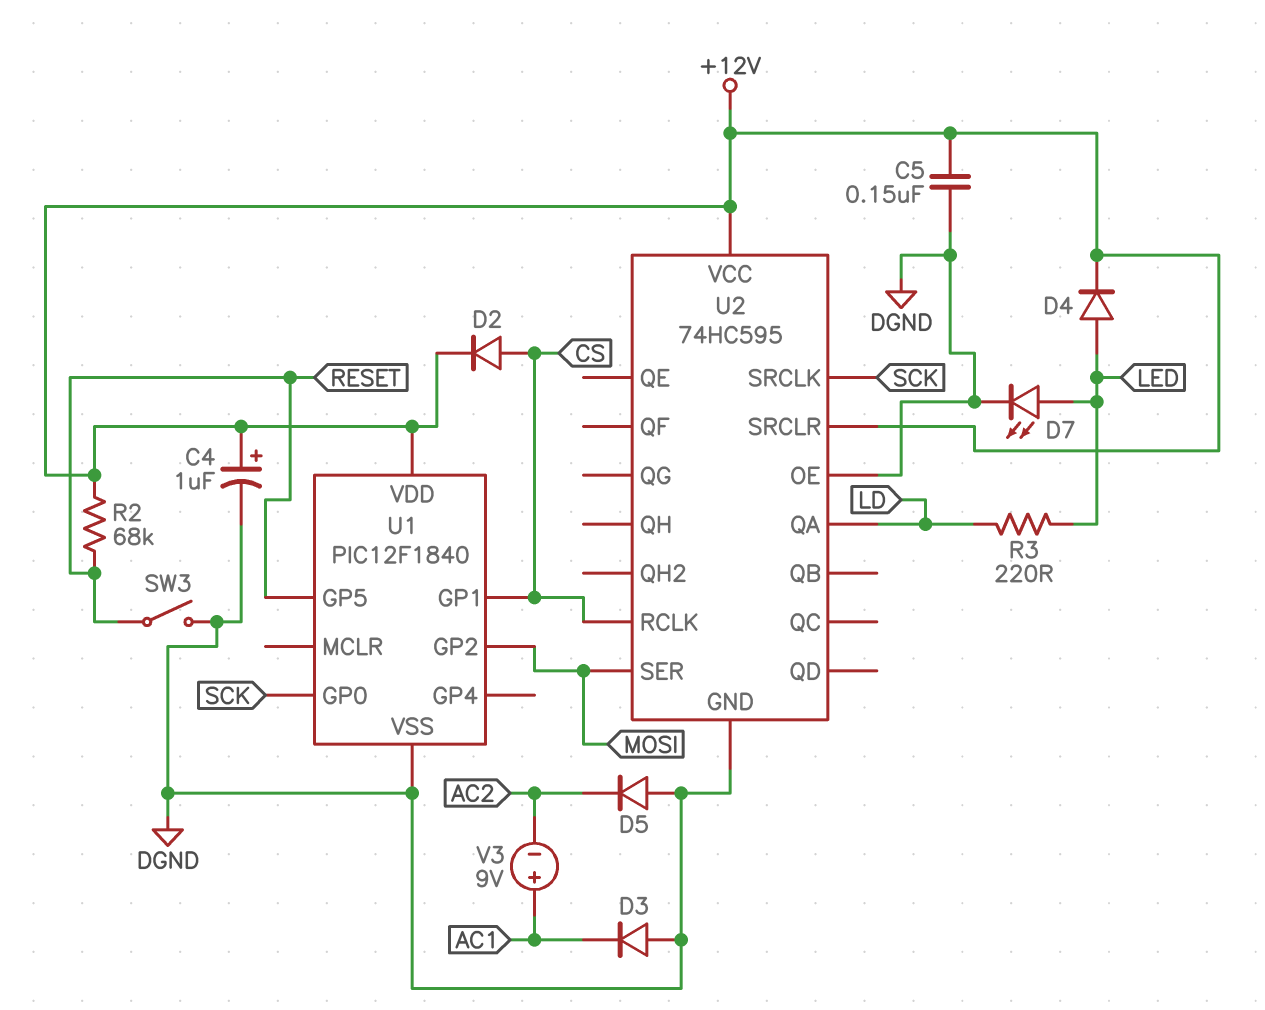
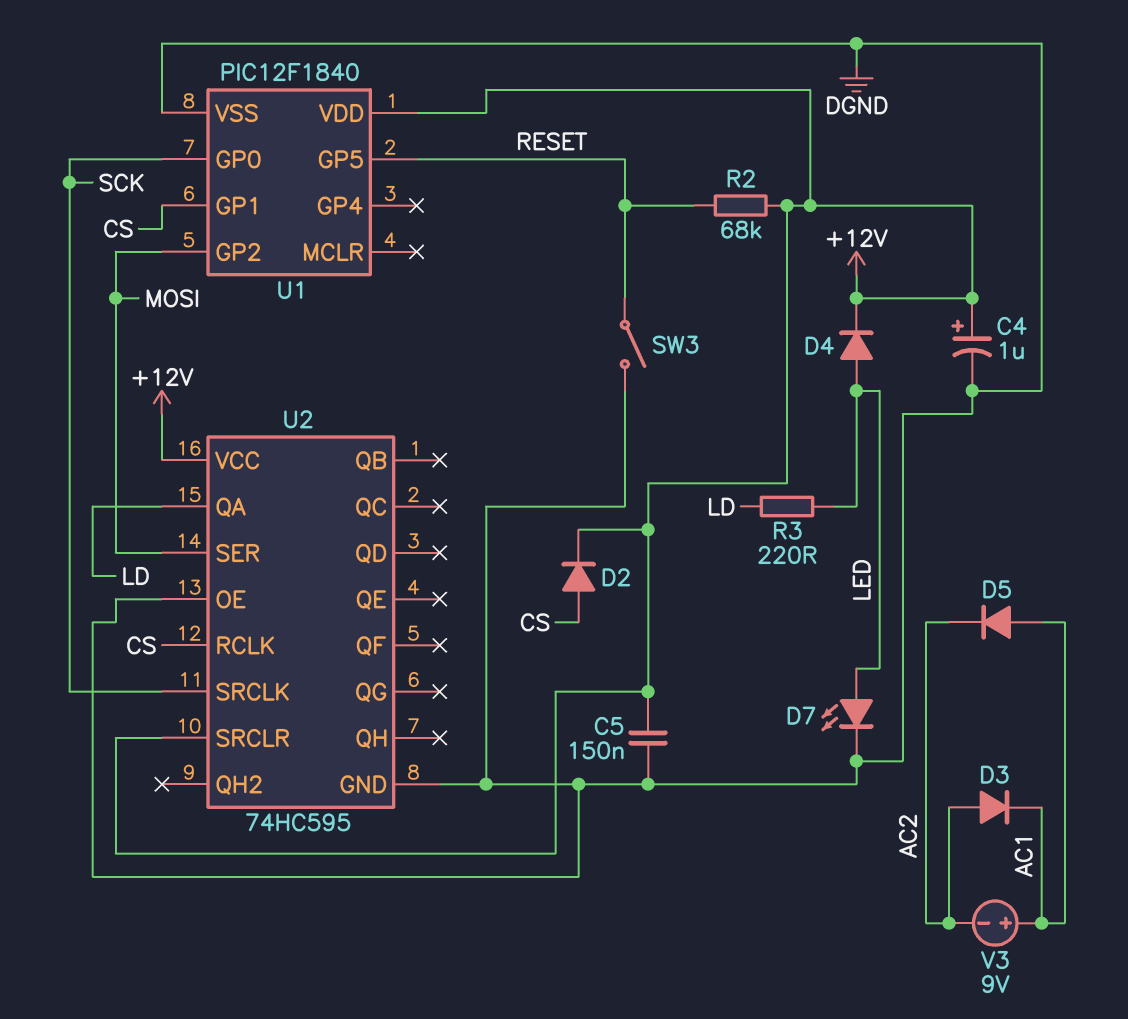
D3: diode (A DGND, K AC1) -> diode (A AC2, K AC1)
D5: diode (A DGND, K AC2) -> diode (A AC1, K AC2)

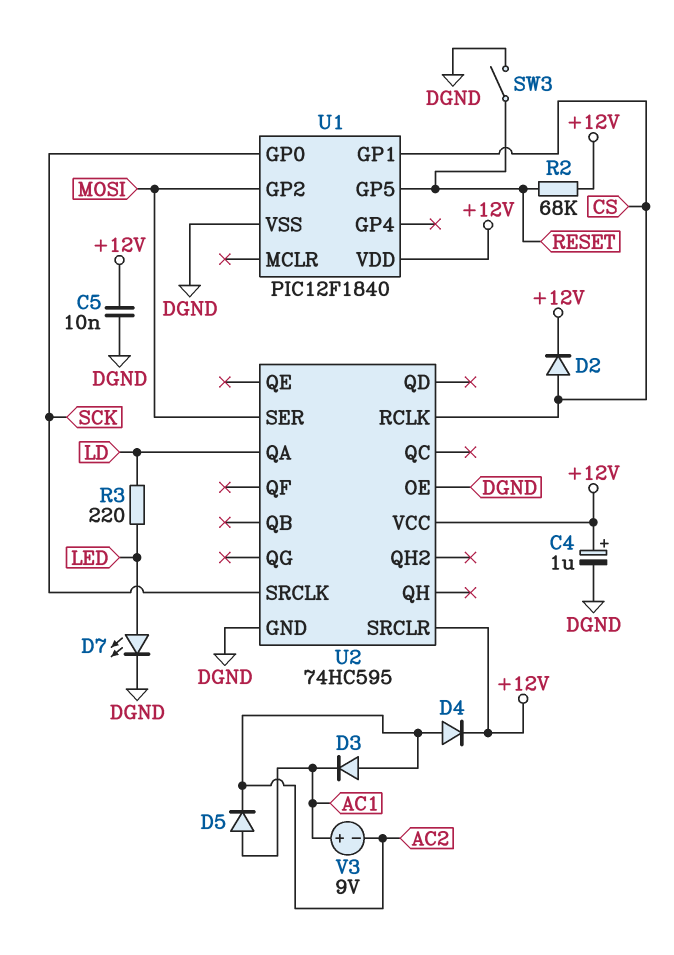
C5: 150nF (+12V, DGND) -> 10nF (+12V, DGND)
D4: diode (A LED, K +12V) -> diode (A AC2, K +12V)

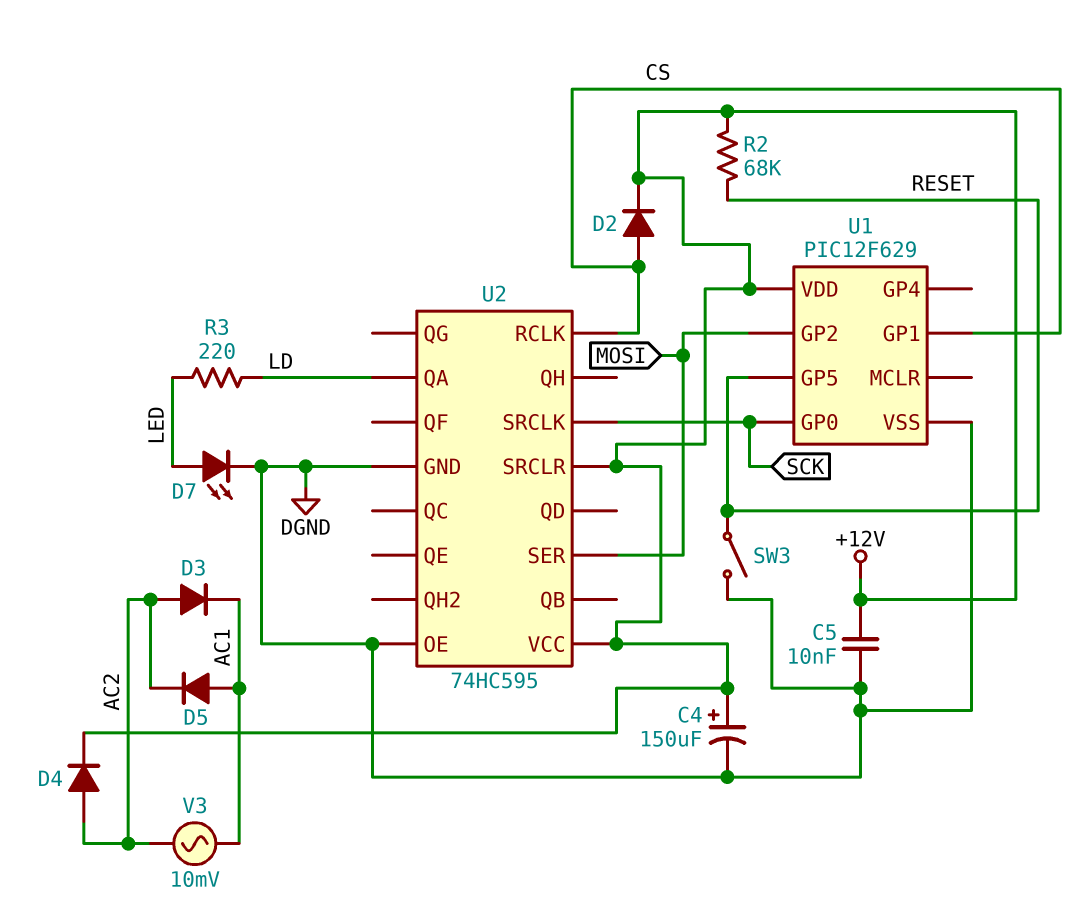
C4: 1uF (plus +12V, minus DGND) -> 150uF (plus +12V, minus DGND)
U1: PIC12F1840 -> PIC12F629
V3: 9V (plus AC1, minus AC2) -> AC 10mV (AC1, AC2)

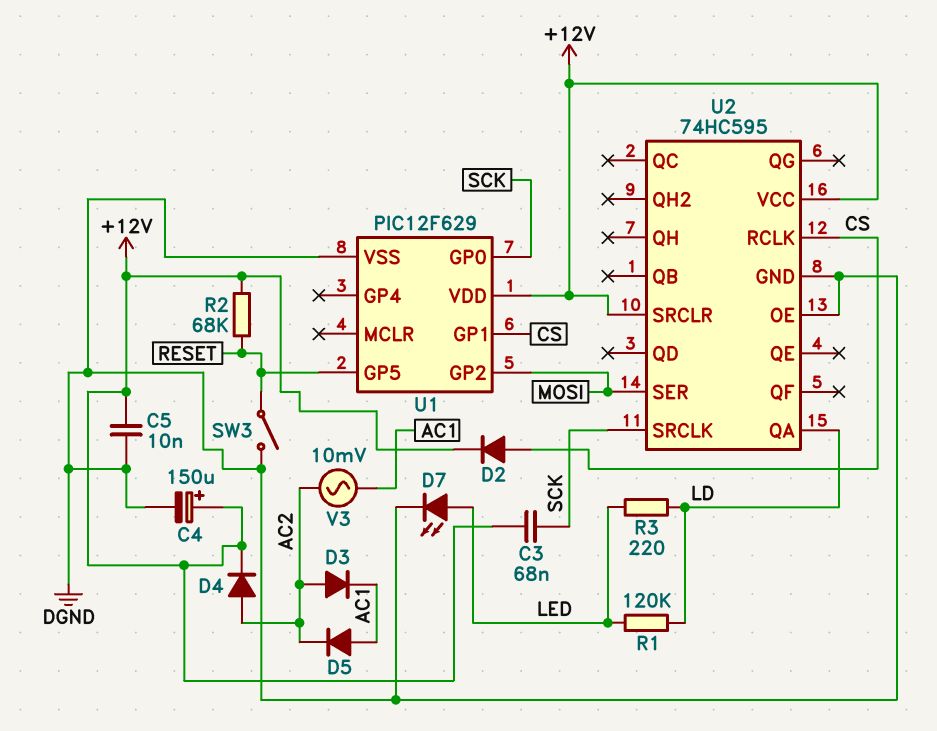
C3: none -> 68nF (+12V, SCK)
R1: none -> 120k (LD, LED)

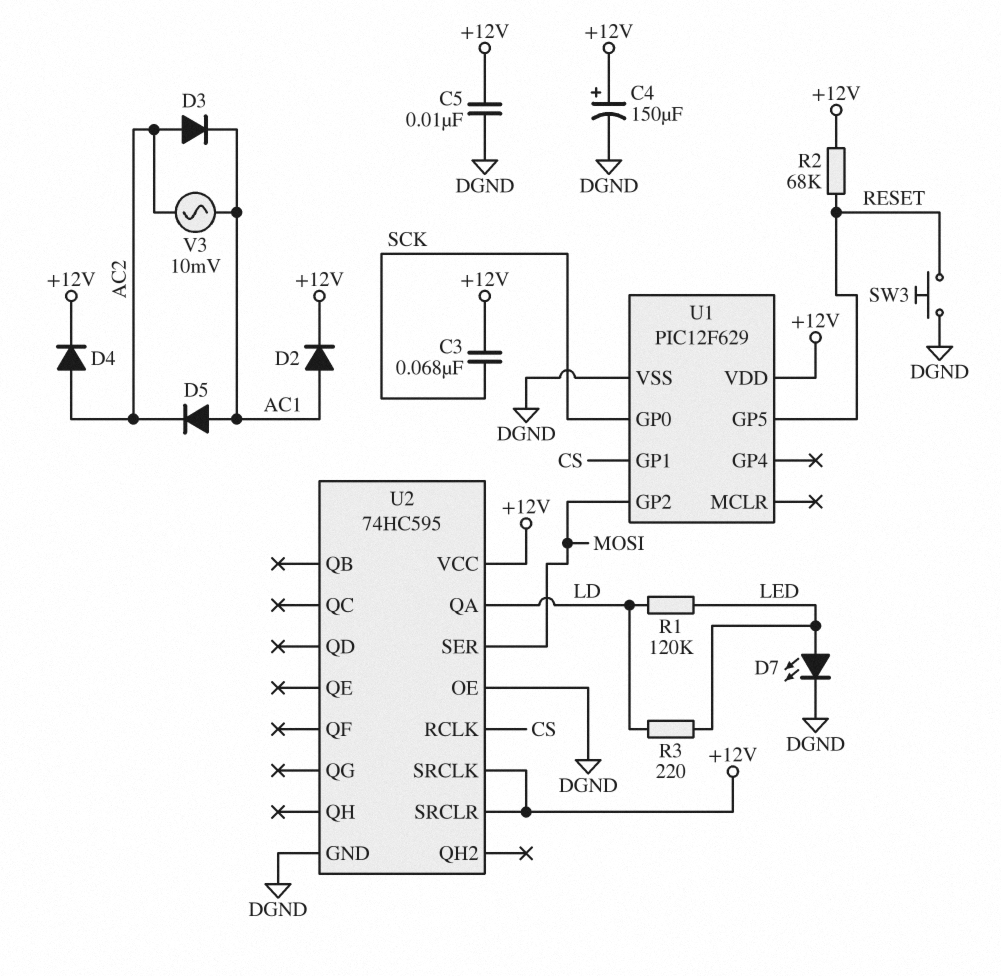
D2: diode (A CS, K +12V) -> diode (A AC1, K +12V)
SW3: switch (DGND, RESET) -> button (DGND, RESET)
U2 pin SRCLK: SCK -> +12V

